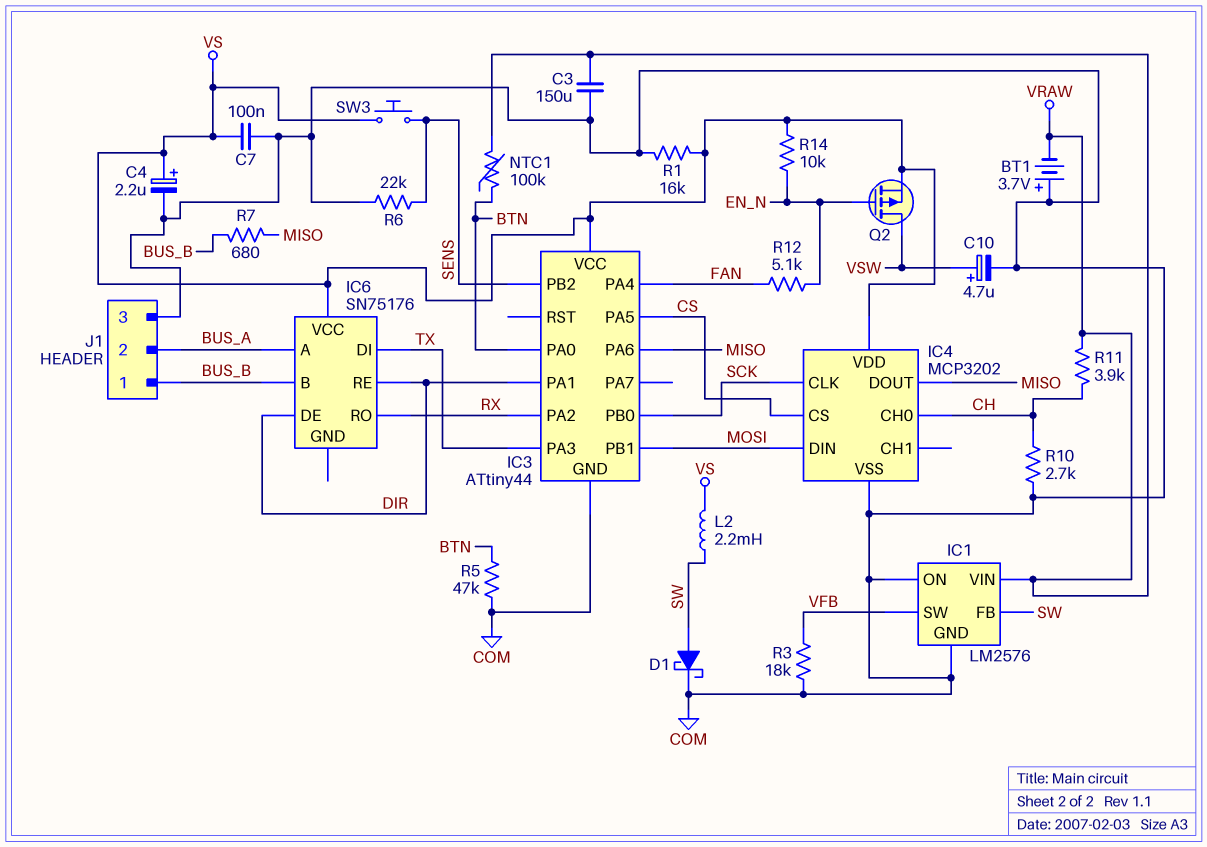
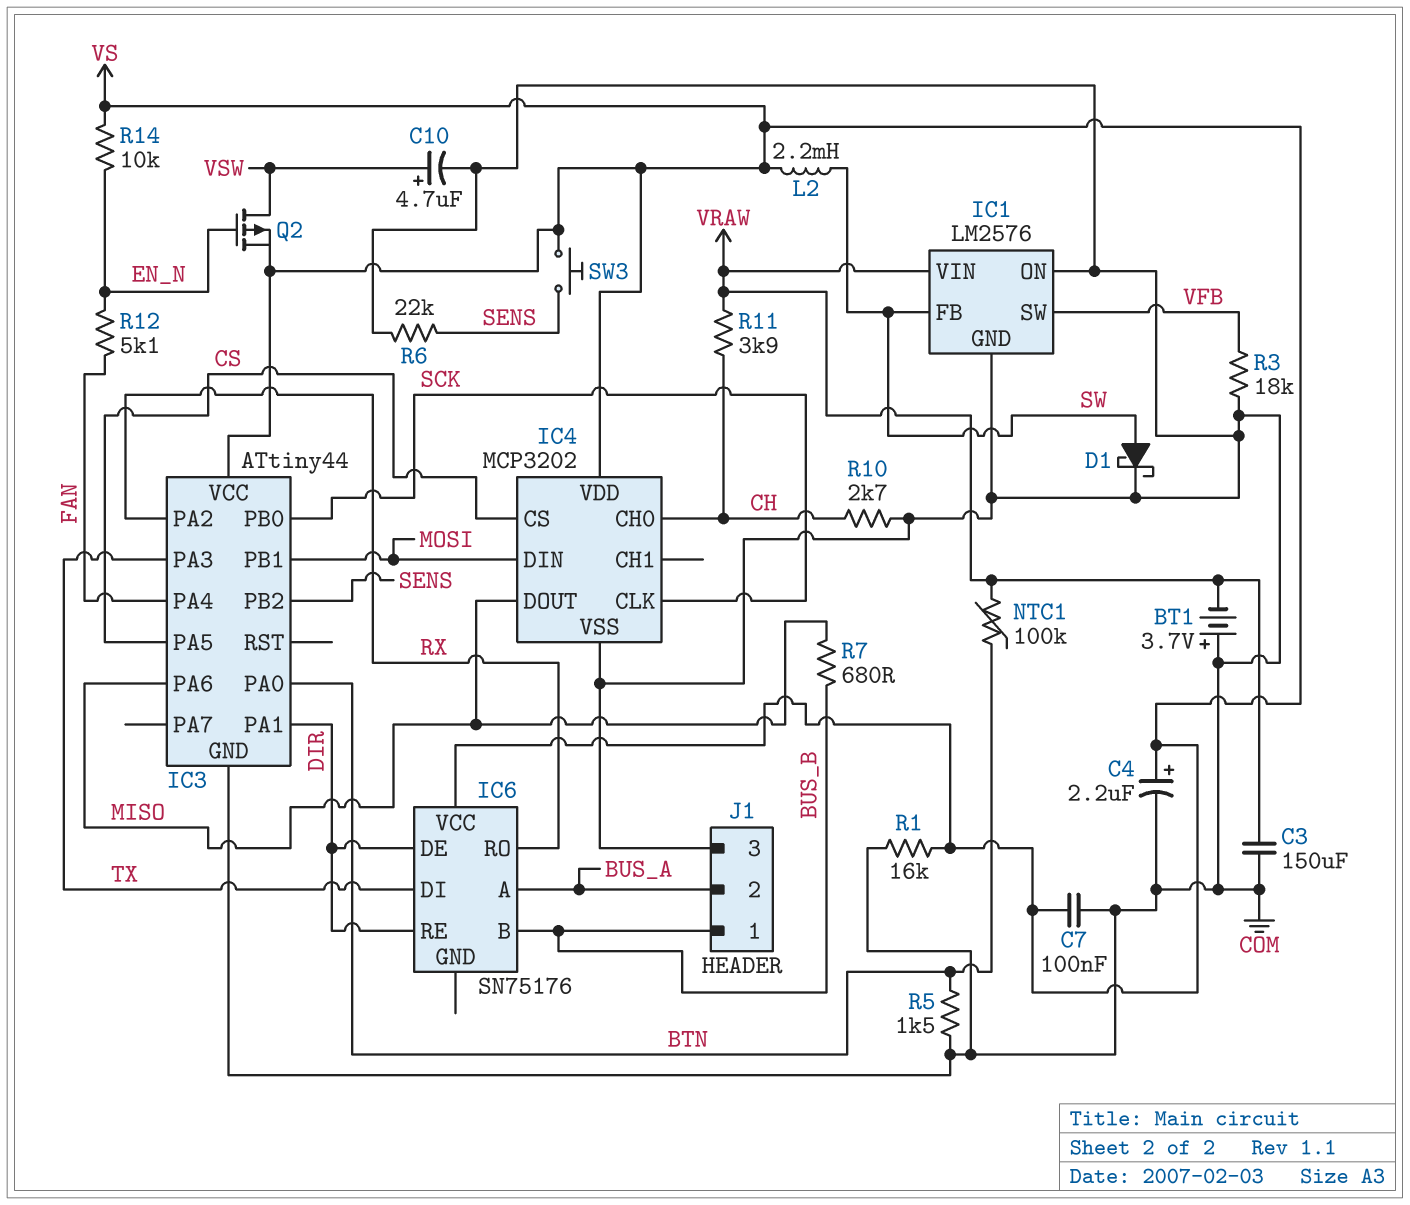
R5: 47k (BTN, COM) -> 1.5k (BTN, COM)

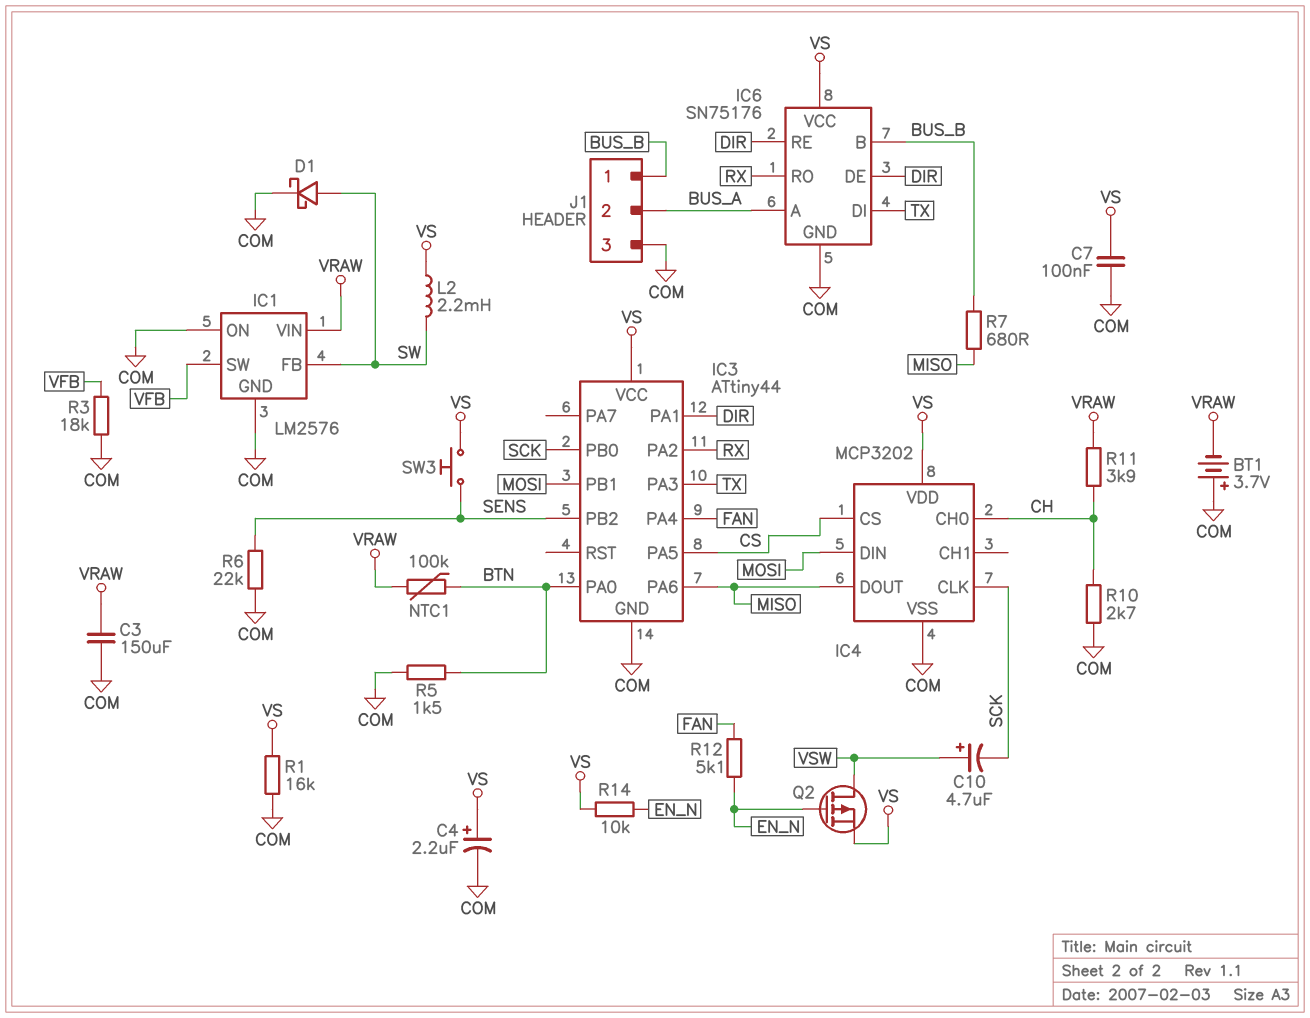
C10: 4.7uF (plus VSW, minus COM) -> 4.7uF (plus VSW, minus SCK)
IC6 pin GND: none -> COM

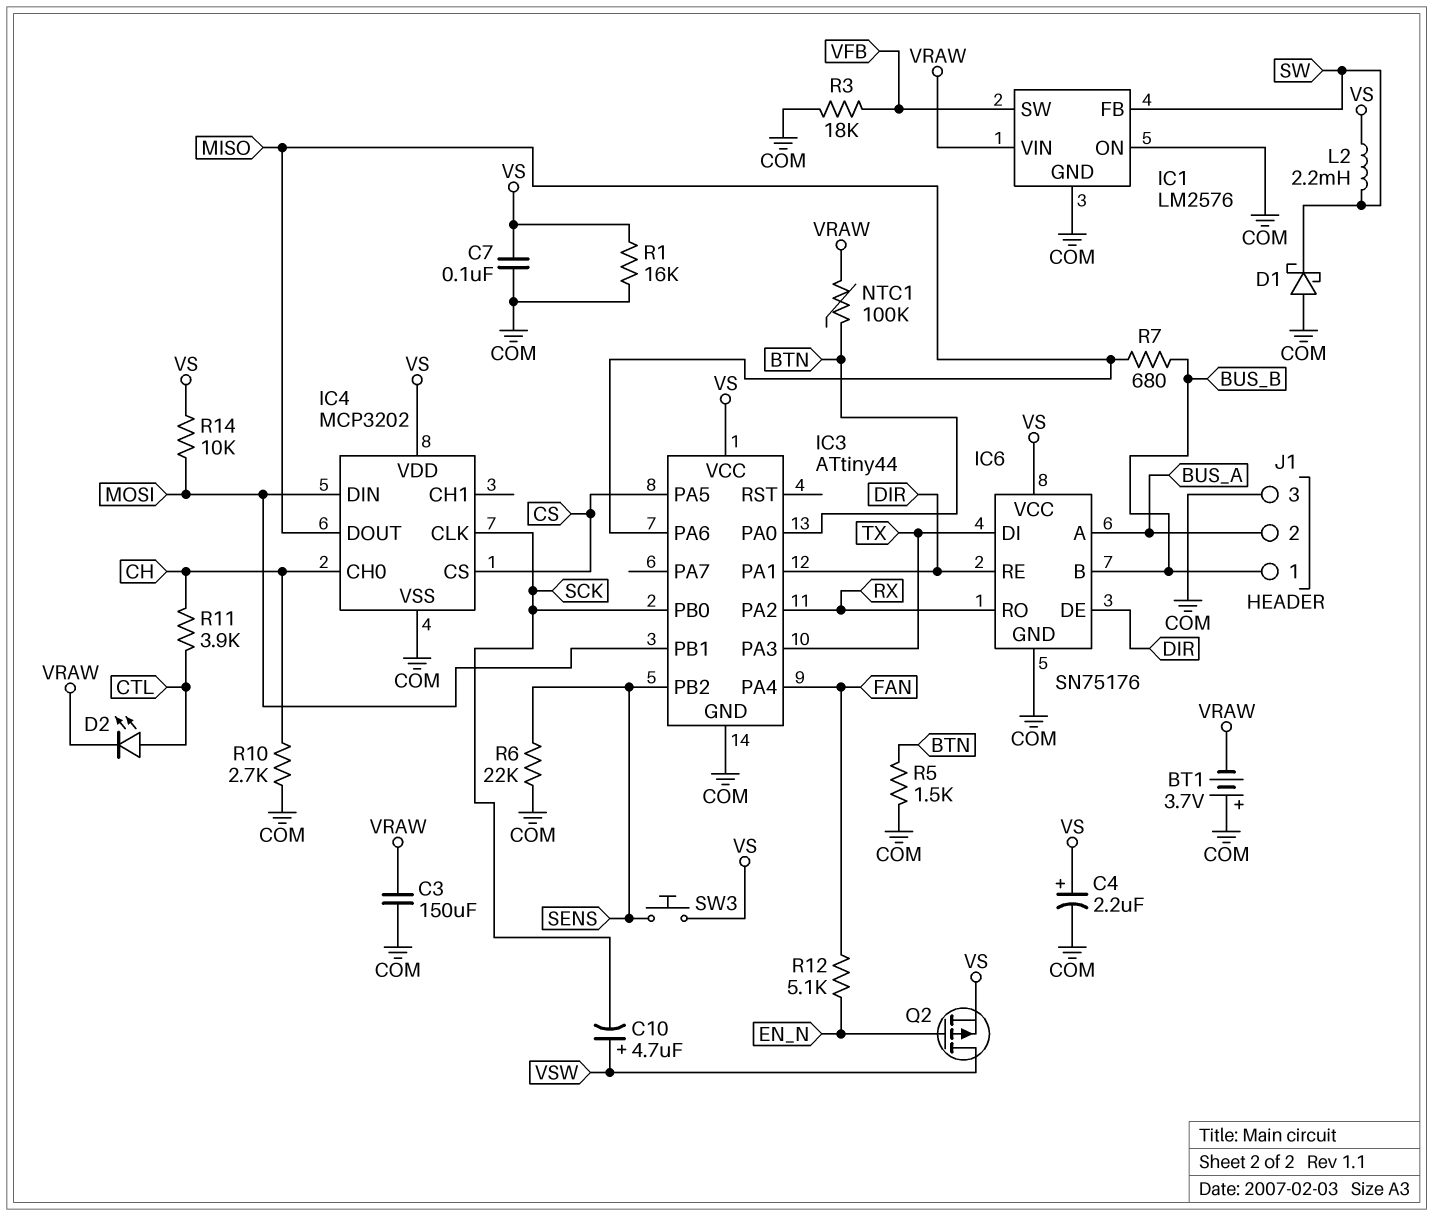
D1: schottky (A SW, K COM) -> schottky (A COM, K SW)
D2: none -> LED (A CTL, K VRAW)
R11: 3.9k (CH, VRAW) -> 3.9k (CH, CTL)
R14: 10k (EN_N, VS) -> 10k (MOSI, VS)

